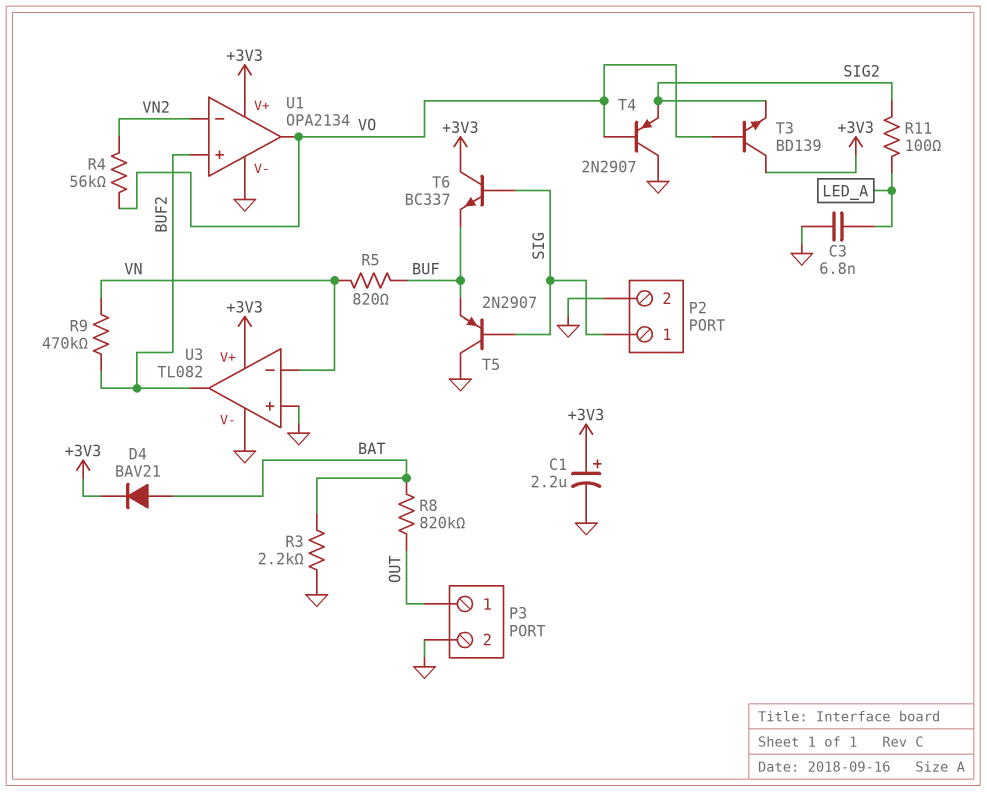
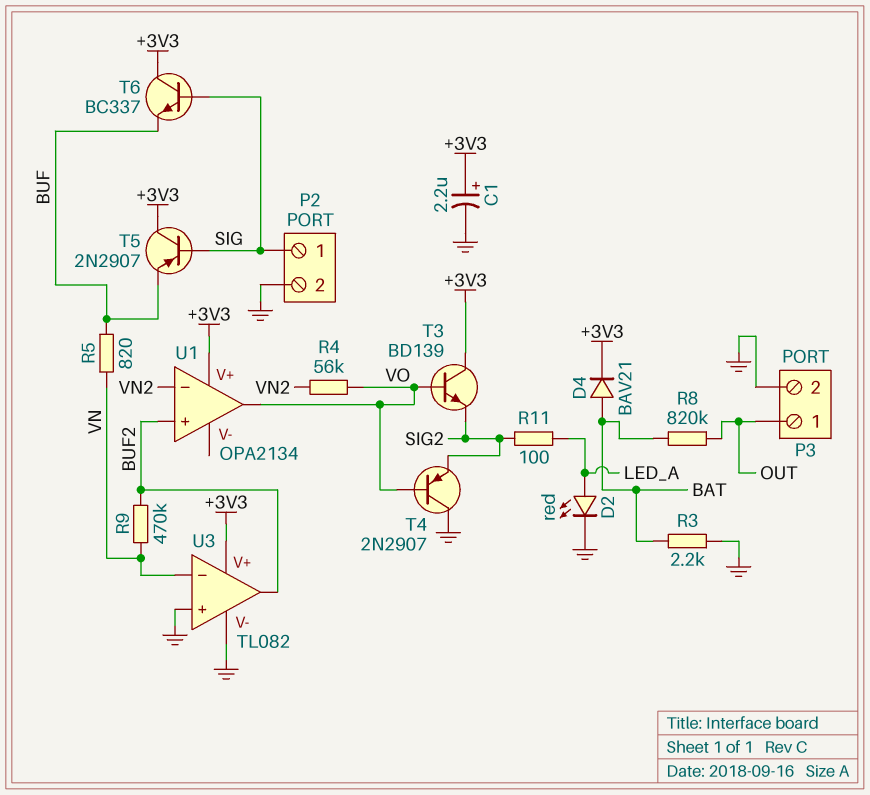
C3: 6.8nF (GND, LED_A) -> none
D2: none -> LED red (A LED_A, K GND)
T5: PNP 2N2907 (B SIG, C GND, E BUF) -> PNP 2N2907 (B SIG, C +3V3, E BUF)
U1 pin V-: GND -> none

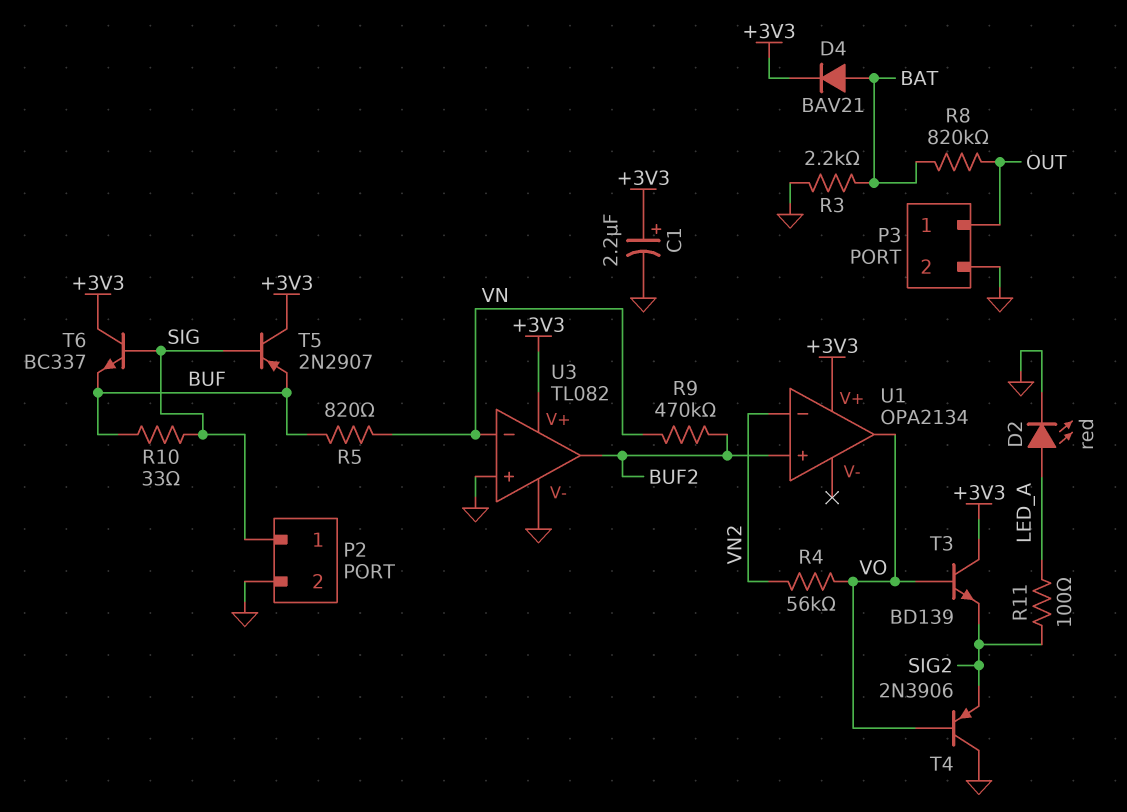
R10: none -> 33 (BUF, SIG)
T4: PNP 2N2907 (B VO, C GND, E SIG2) -> PNP 2N3906 (B VO, C GND, E SIG2)

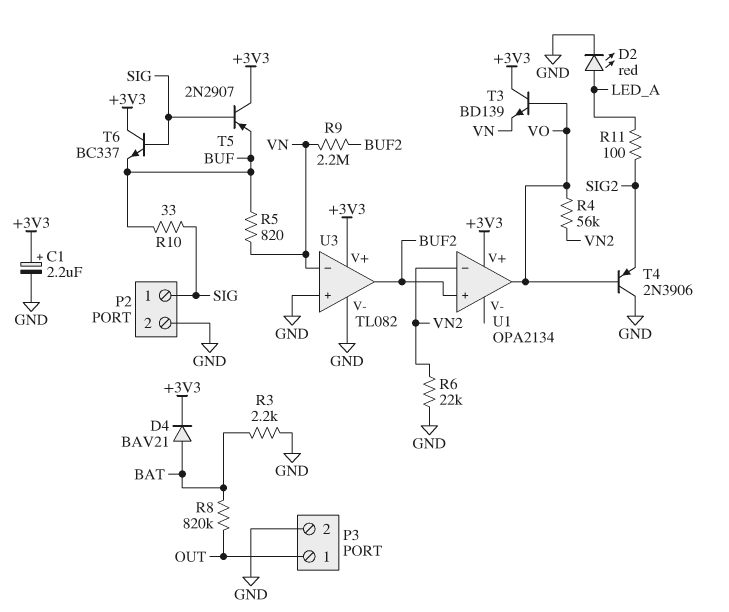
R6: none -> 22k (GND, VN2)
R9: 470k (BUF2, VN) -> 2.2M (BUF2, VN)
T3: NPN BD139 (B VO, C +3V3, E SIG2) -> NPN BD139 (B VO, C +3V3, E VN)

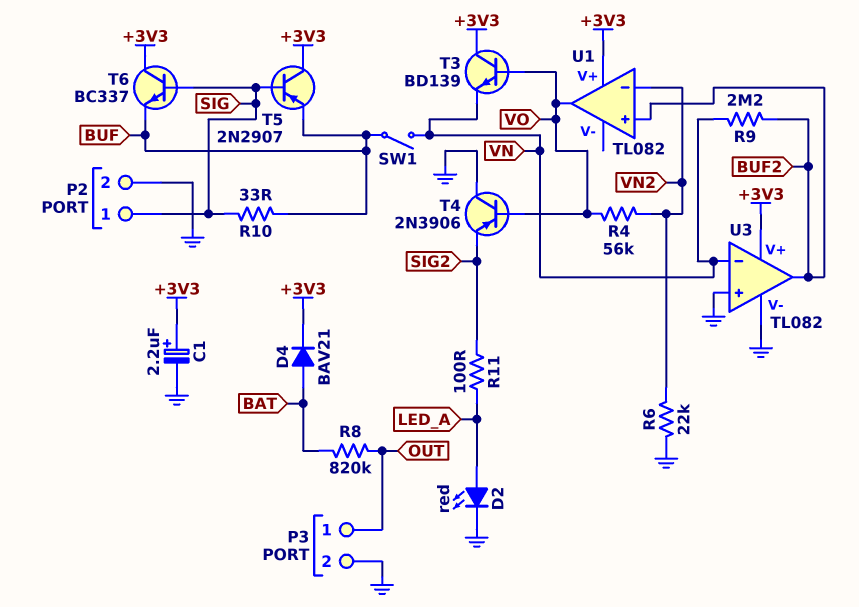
R3: 2.2k (BAT, GND) -> none
R5: 820 (BUF, VN) -> none
SW1: none -> switch (BUF, VN)
U1: OPA2134 -> TL082

